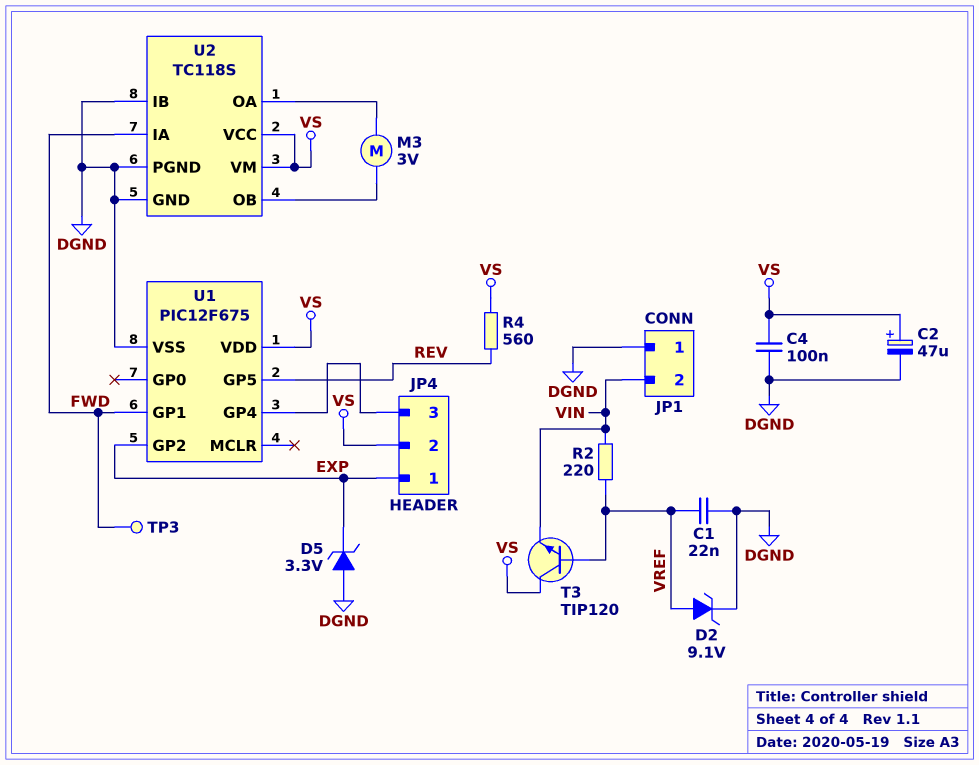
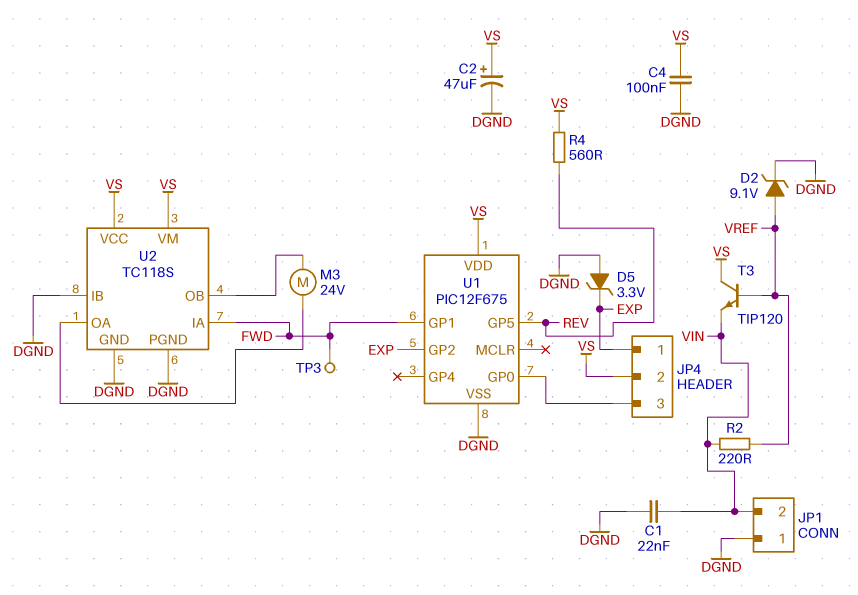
C1: 22nF (DGND, VREF) -> 22nF (DGND, VIN)
M3: motor 3V (U2/OA, U2/OB) -> motor 24V (U2/OA, U2/OB)
U1 pin GP0: none -> JP4/3
U1 pin GP4: JP4/3 -> none

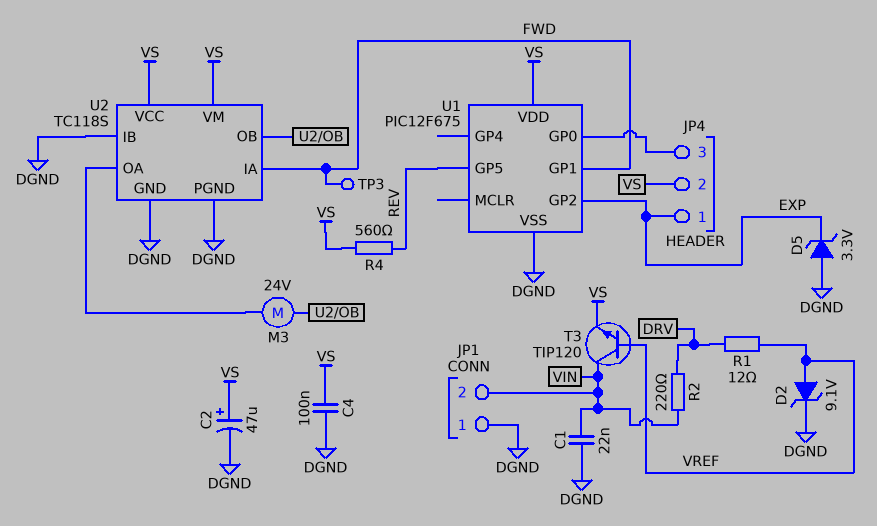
R1: none -> 12 (DRV, VREF)
R2: 220 (VIN, VREF) -> 220 (DRV, VIN)
T3: NPN TIP120 (B VREF, C VS, E VIN) -> NPN TIP120 (B VREF, C VIN, E VS)

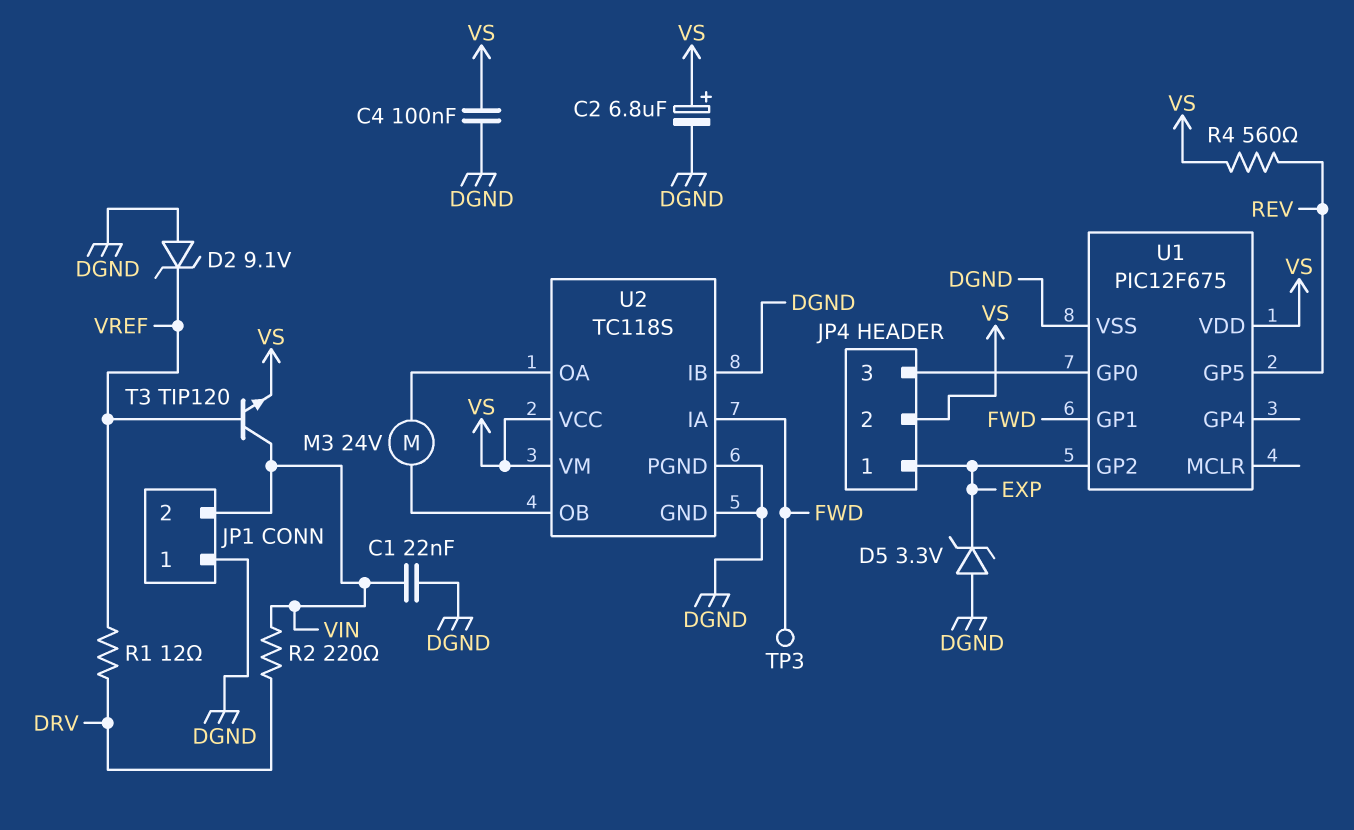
C2: 47uF (plus VS, minus DGND) -> 6.8uF (plus VS, minus DGND)
D2: zener 9.1V (A VREF, K DGND) -> zener 9.1V (A DGND, K VREF)

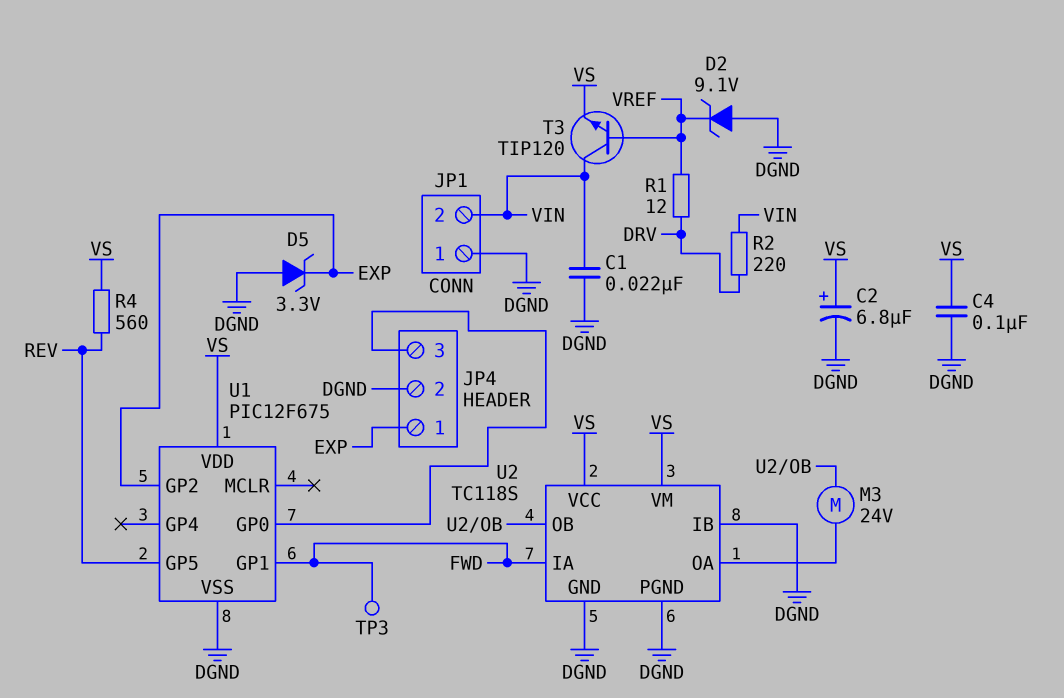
JP4 pin 2: VS -> DGND

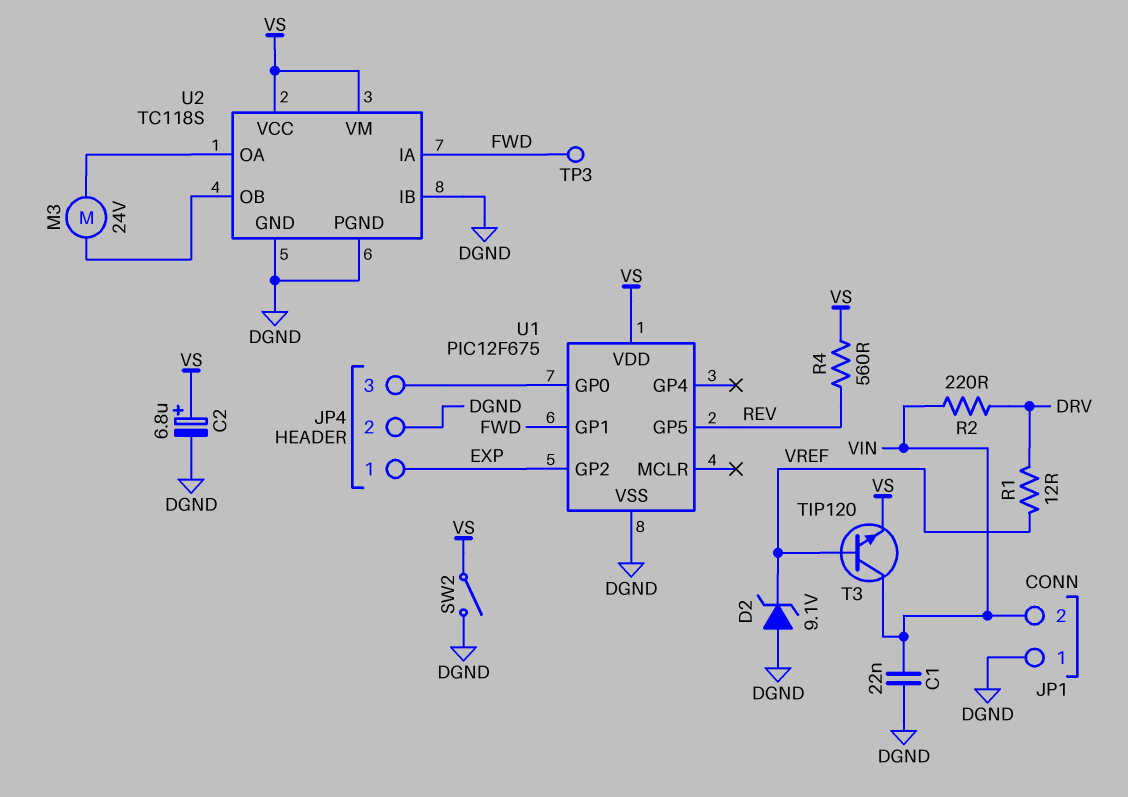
C4: 100nF (DGND, VS) -> none
D5: zener 3.3V (A DGND, K EXP) -> none
SW2: none -> switch (DGND, VS)

